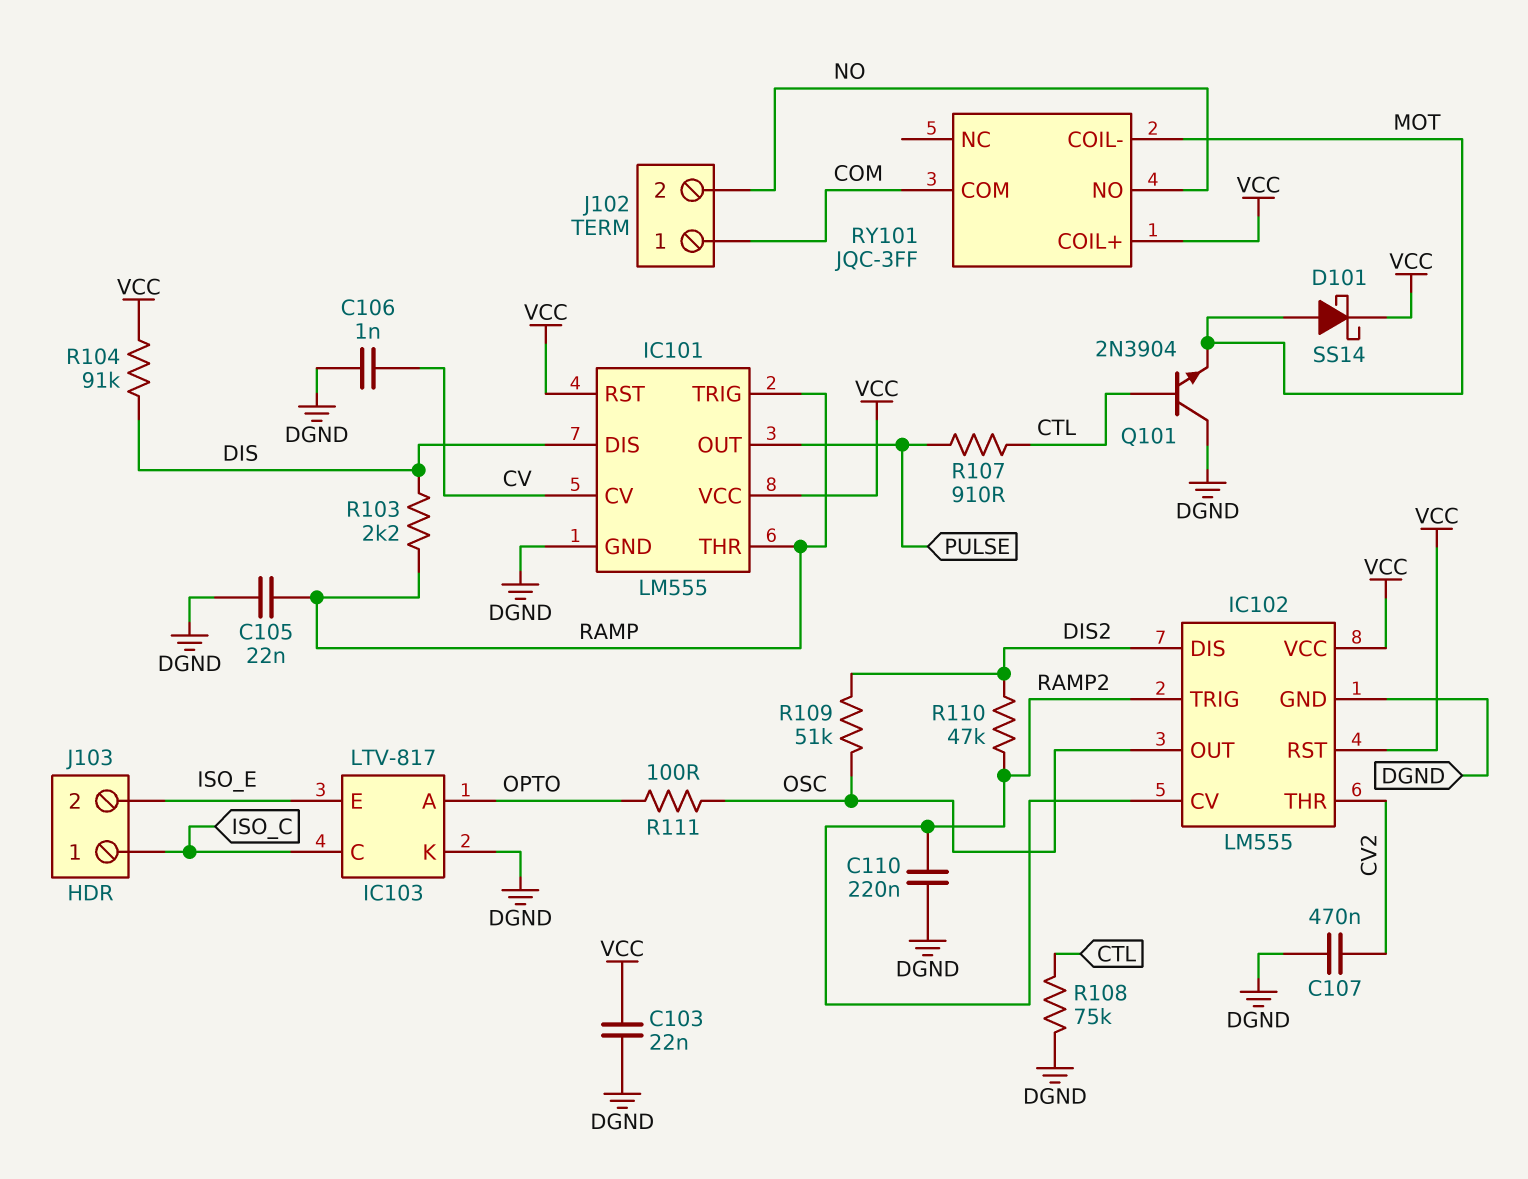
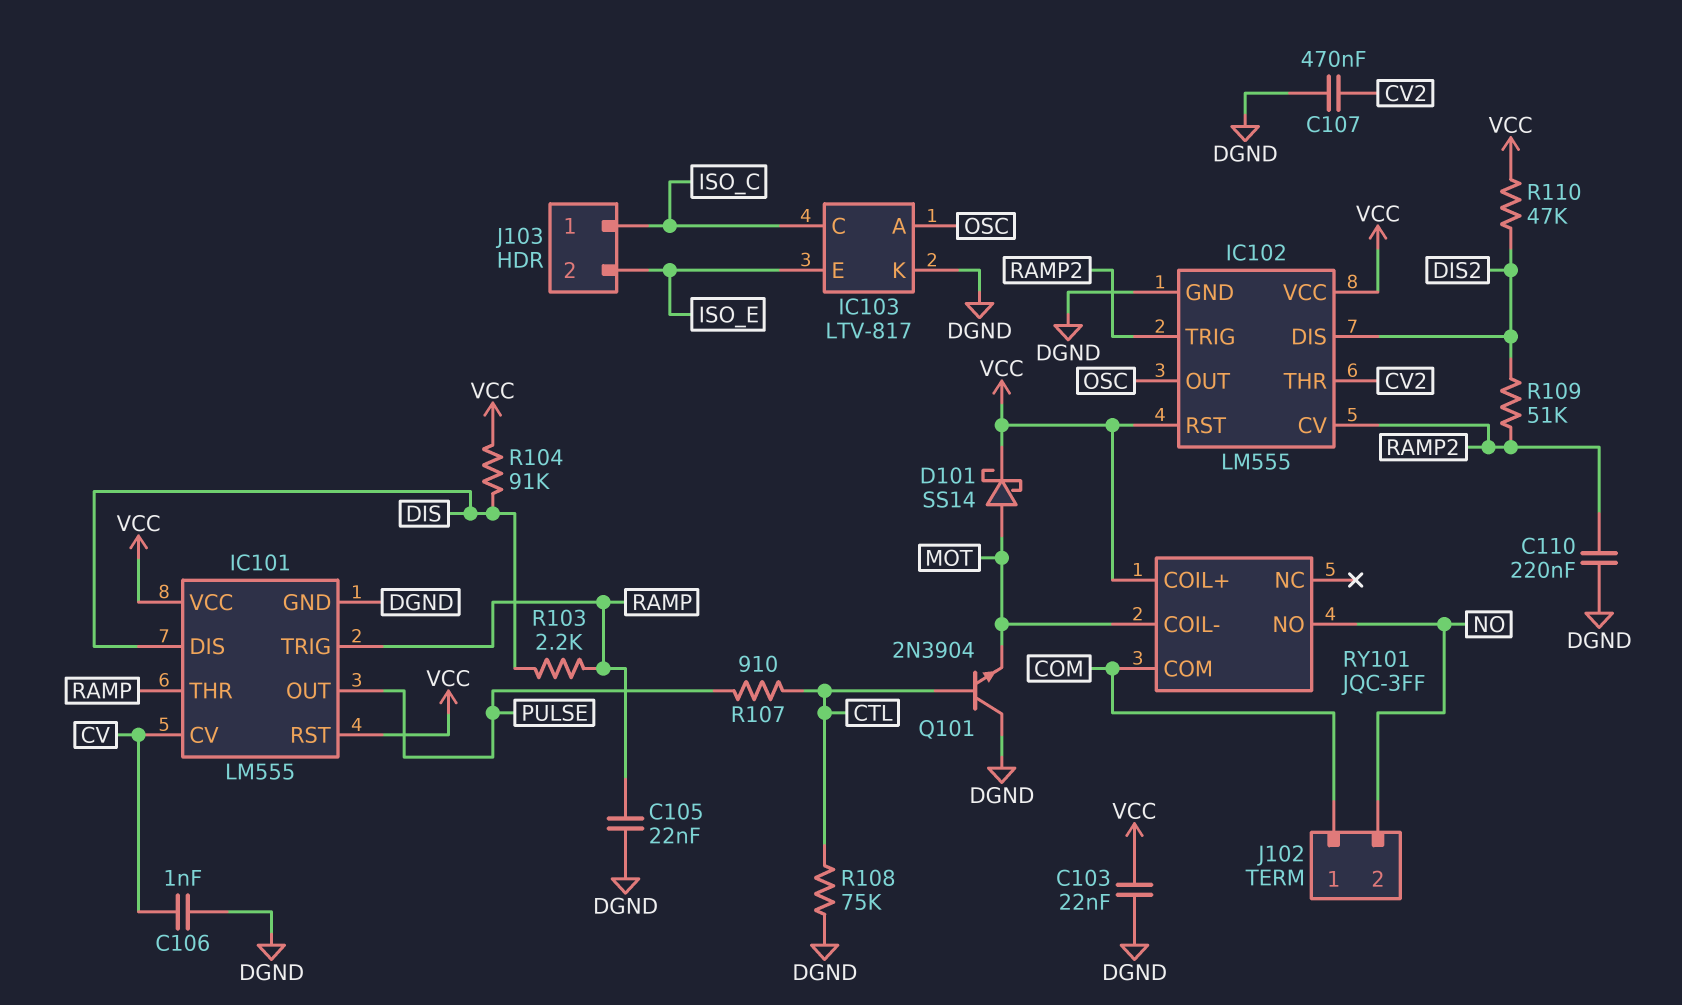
IC103 pin A: OPTO -> OSC
R109: 51k (DIS2, OSC) -> 51k (DIS2, RAMP2)
R110: 47k (DIS2, RAMP2) -> 47k (DIS2, VCC)
R111: 100 (OPTO, OSC) -> none

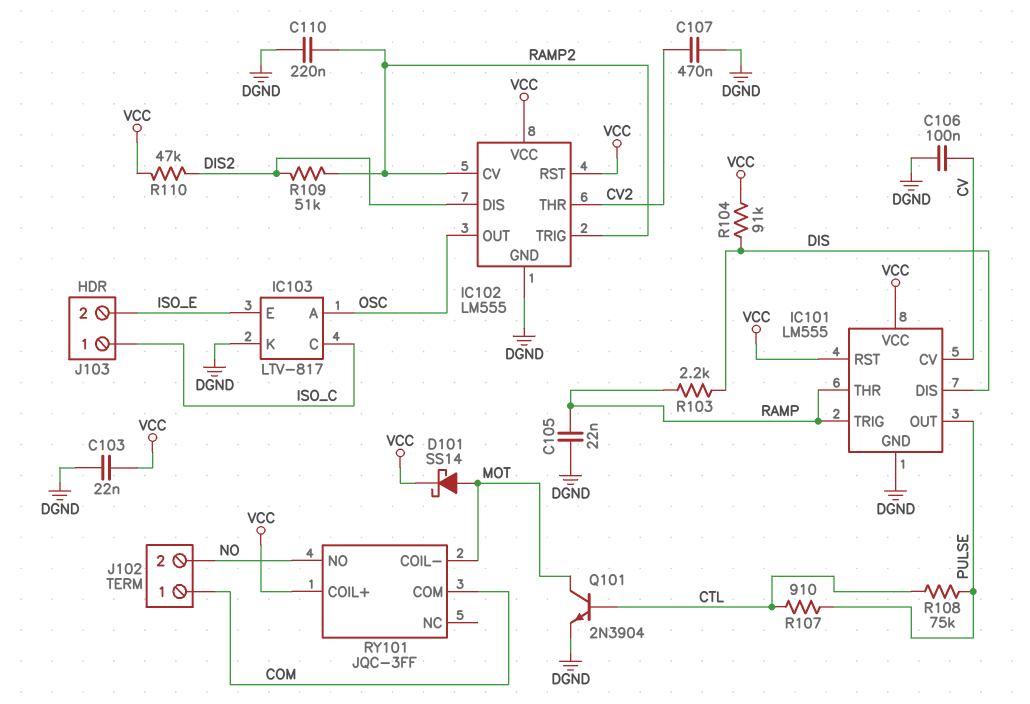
C106: 1nF (CV, DGND) -> 100nF (CV, DGND)
Q101: NPN 2N3904 (B CTL, C DGND, E MOT) -> NPN 2N3904 (B CTL, C MOT, E DGND)
R108: 75k (CTL, DGND) -> 75k (CTL, PULSE)

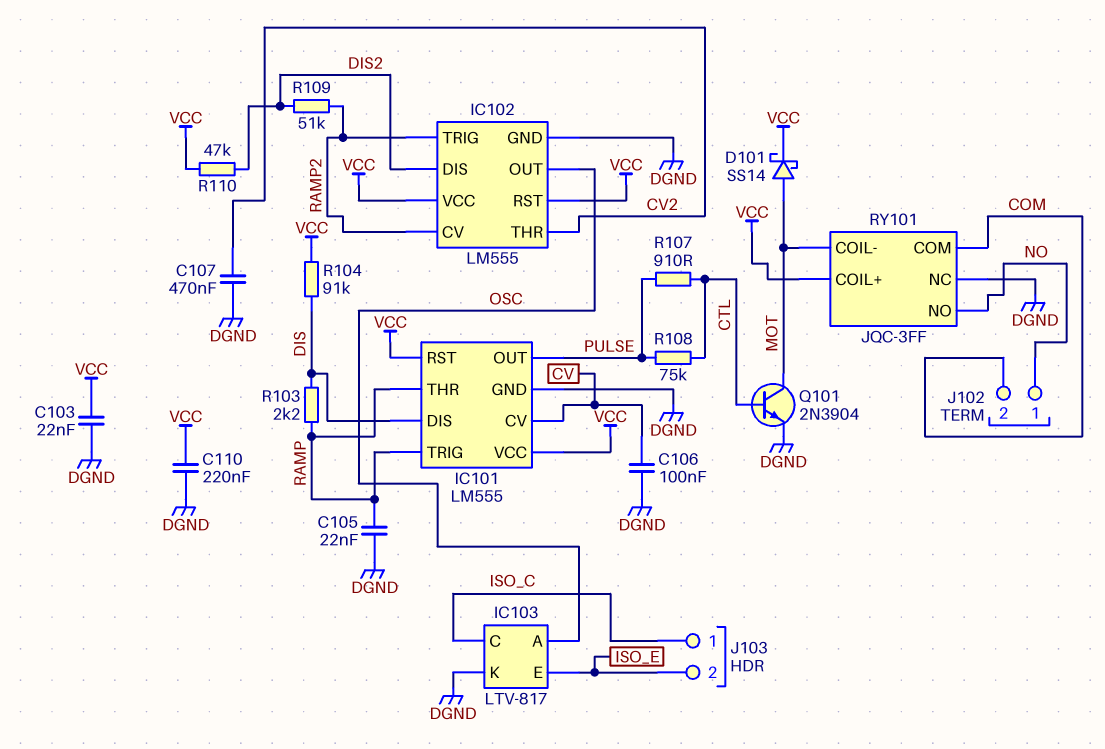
C110: 220nF (DGND, RAMP2) -> 220nF (DGND, VCC)
J102 pin 1: COM -> NO
J102 pin 2: NO -> COM
RY101 pin NC: none -> DGND

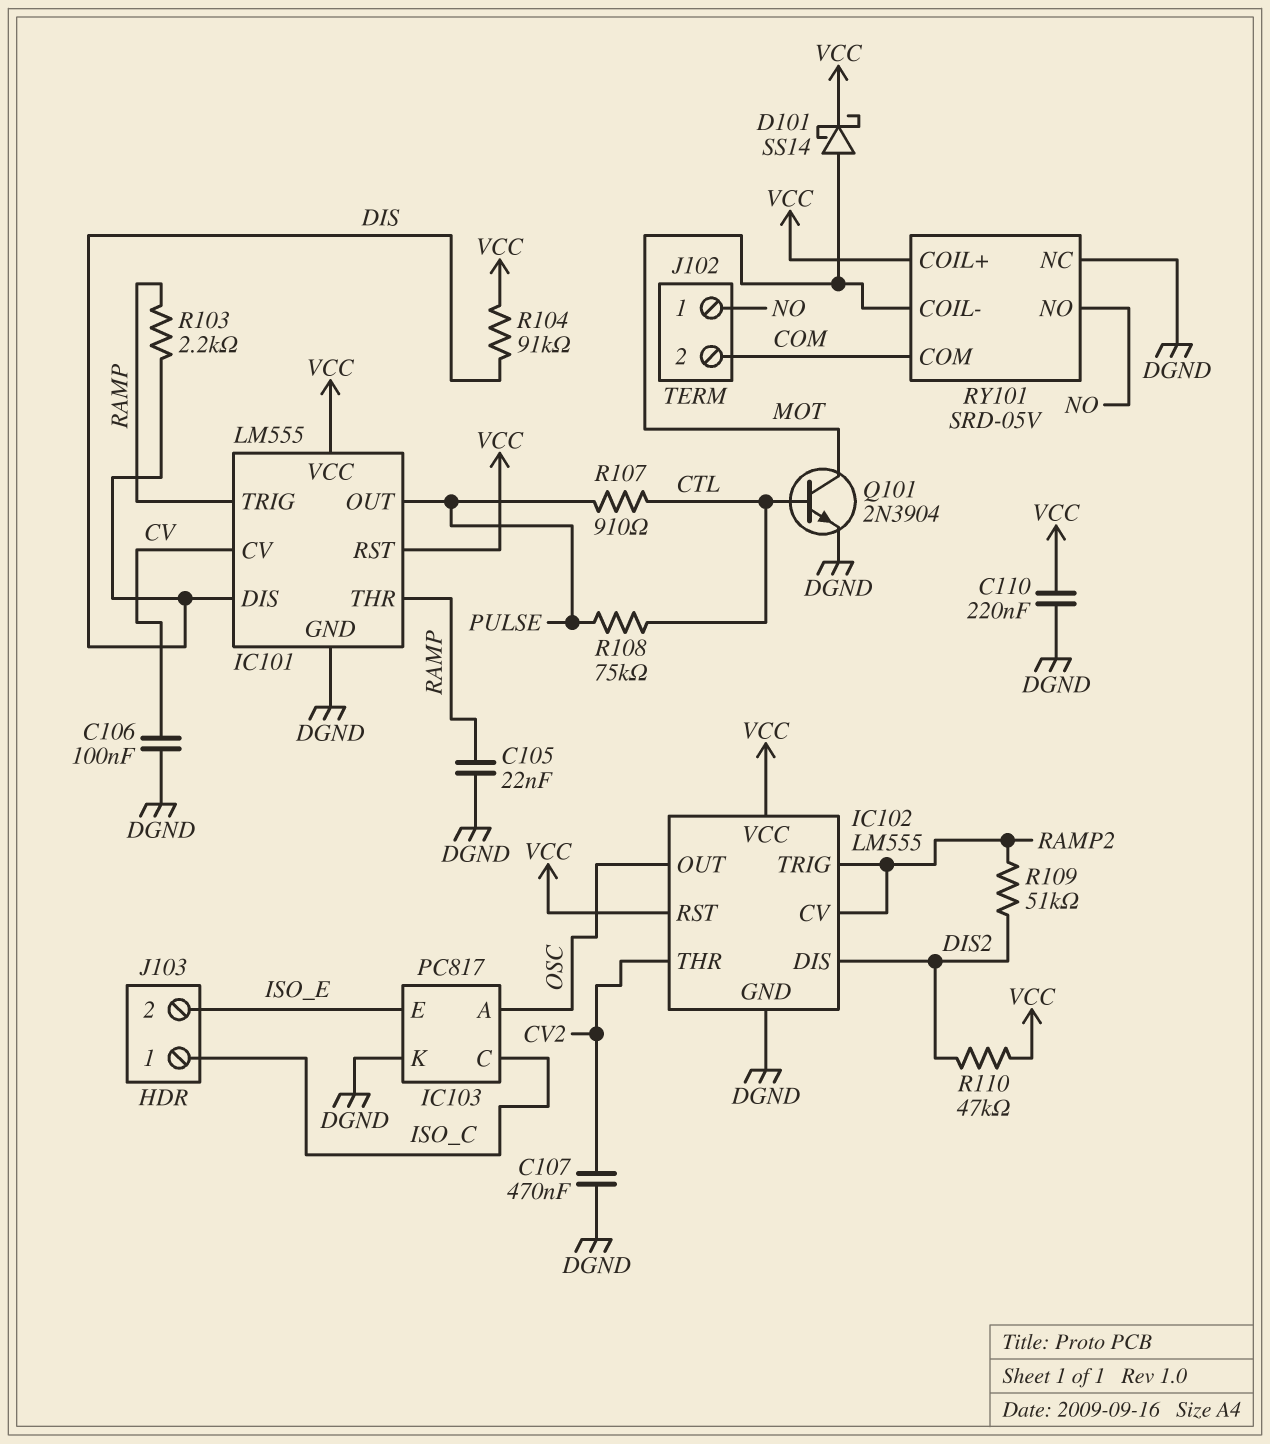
C103: 22nF (DGND, VCC) -> none
IC103: LTV-817 -> PC817
RY101: JQC-3FF -> SRD-05V

